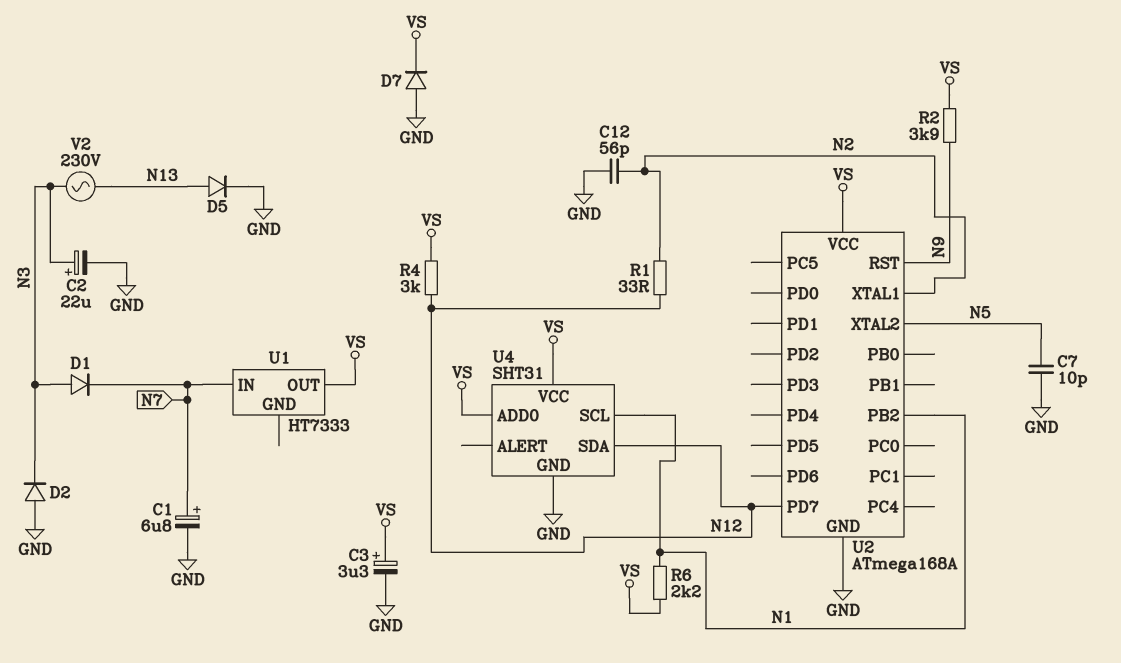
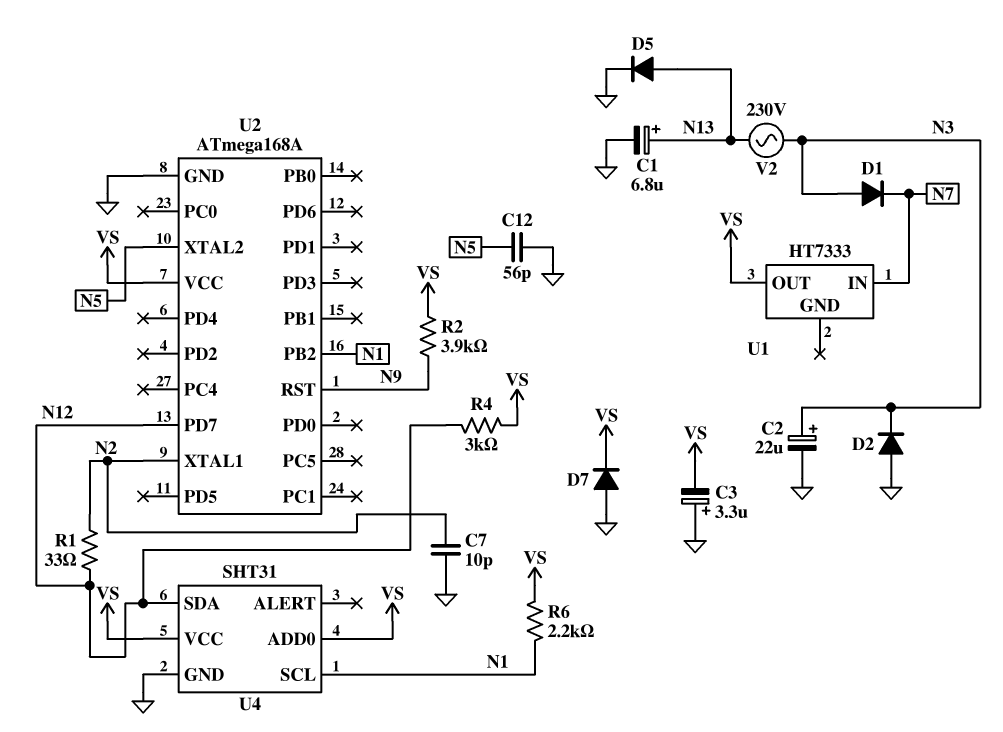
C1: 6.8uF (plus N7, minus GND) -> 6.8uF (plus N13, minus GND)
C3: 3.3uF (plus VS, minus GND) -> 3.3uF (plus GND, minus VS)
C7: 10pF (GND, N5) -> 10pF (GND, N2)
C12: 56pF (GND, N2) -> 56pF (GND, N5)

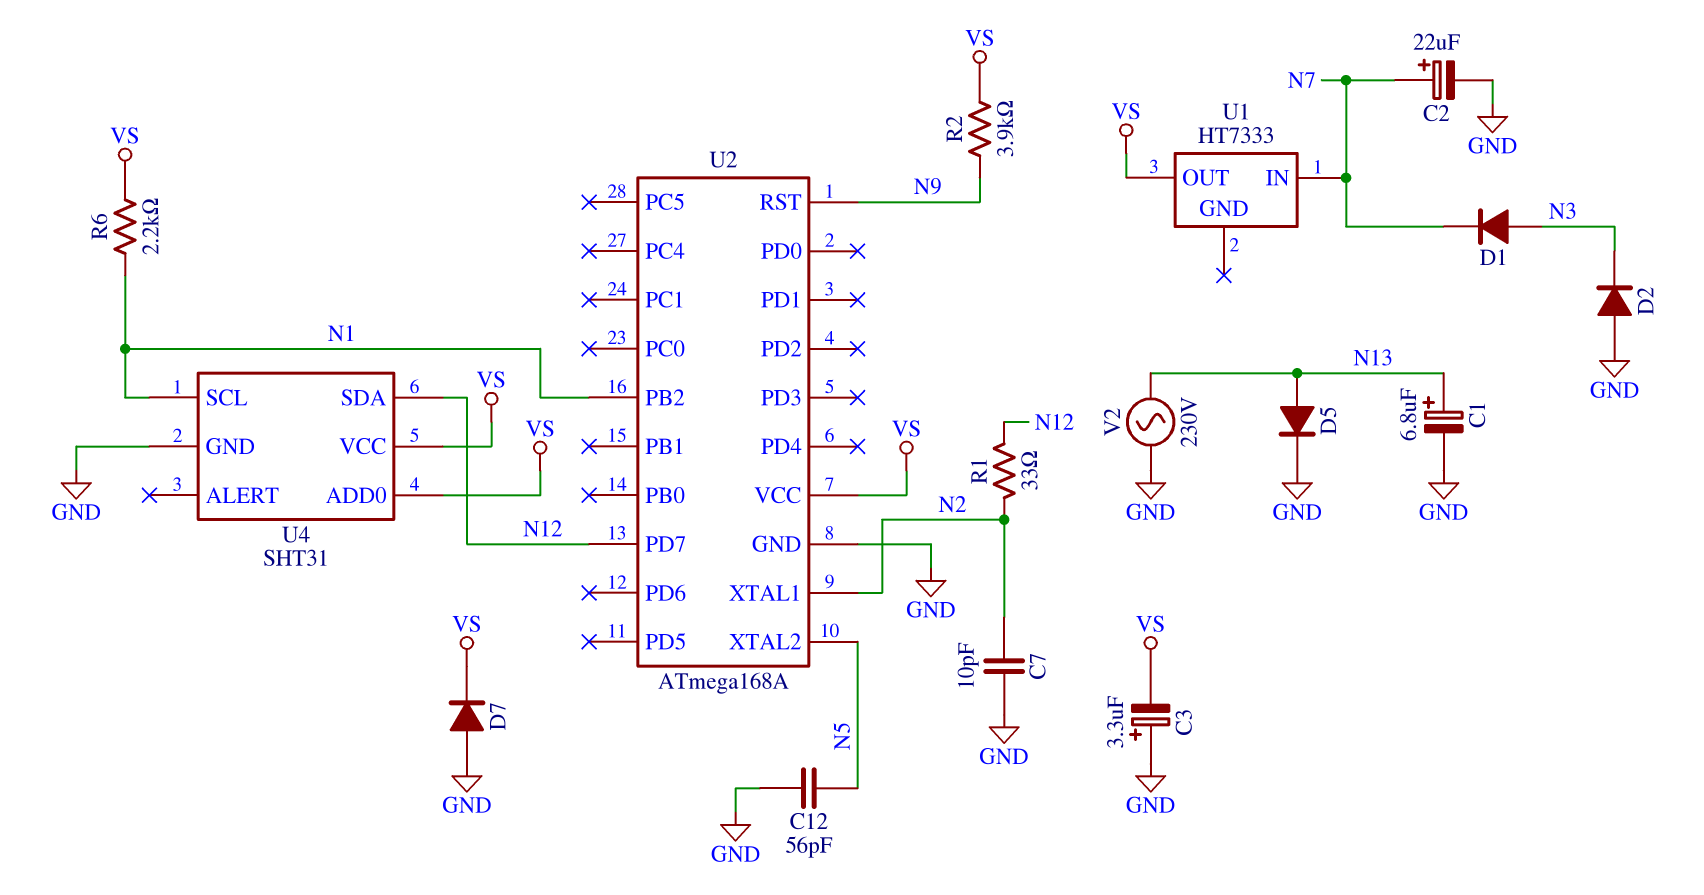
C2: 22uF (plus N3, minus GND) -> 22uF (plus N7, minus GND)
R4: 3k (N12, VS) -> none
V2: AC 230V (N3, N13) -> AC 230V (GND, N13)

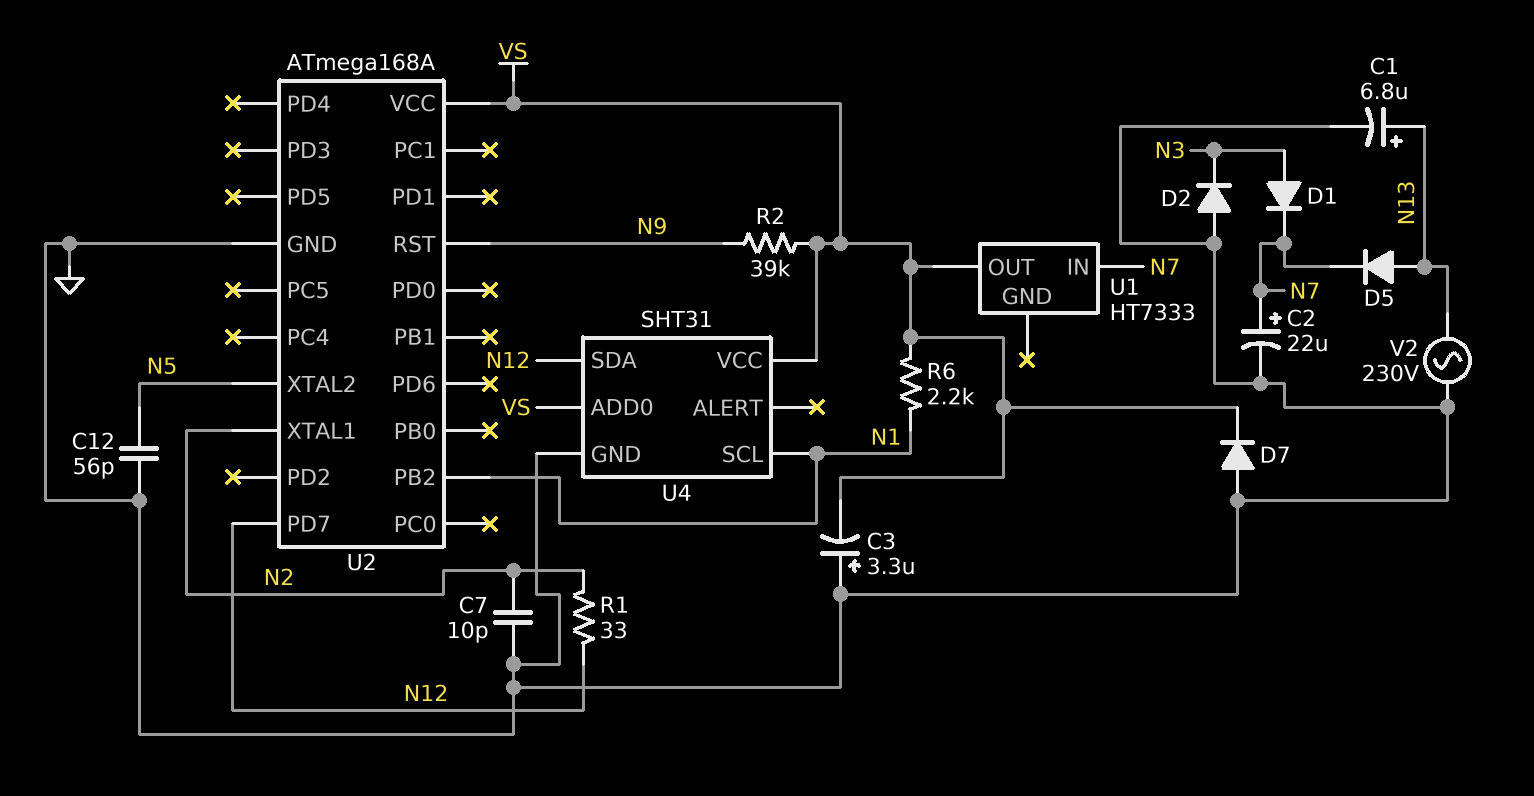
D5: diode (A N13, K GND) -> diode (A N13, K N7)
R2: 3.9k (N9, VS) -> 39k (N9, VS)

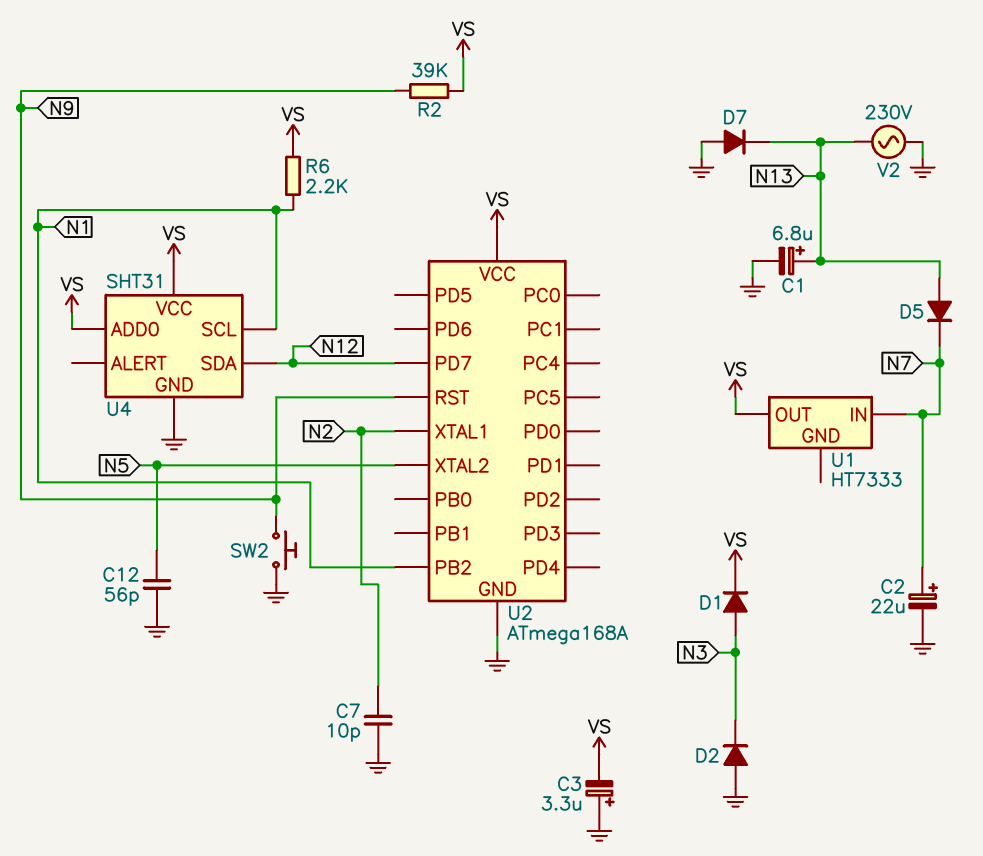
D1: diode (A N3, K N7) -> diode (A N3, K VS)
D7: diode (A GND, K VS) -> diode (A GND, K N13)
R1: 33 (N2, N12) -> none
SW2: none -> button (GND, N9)

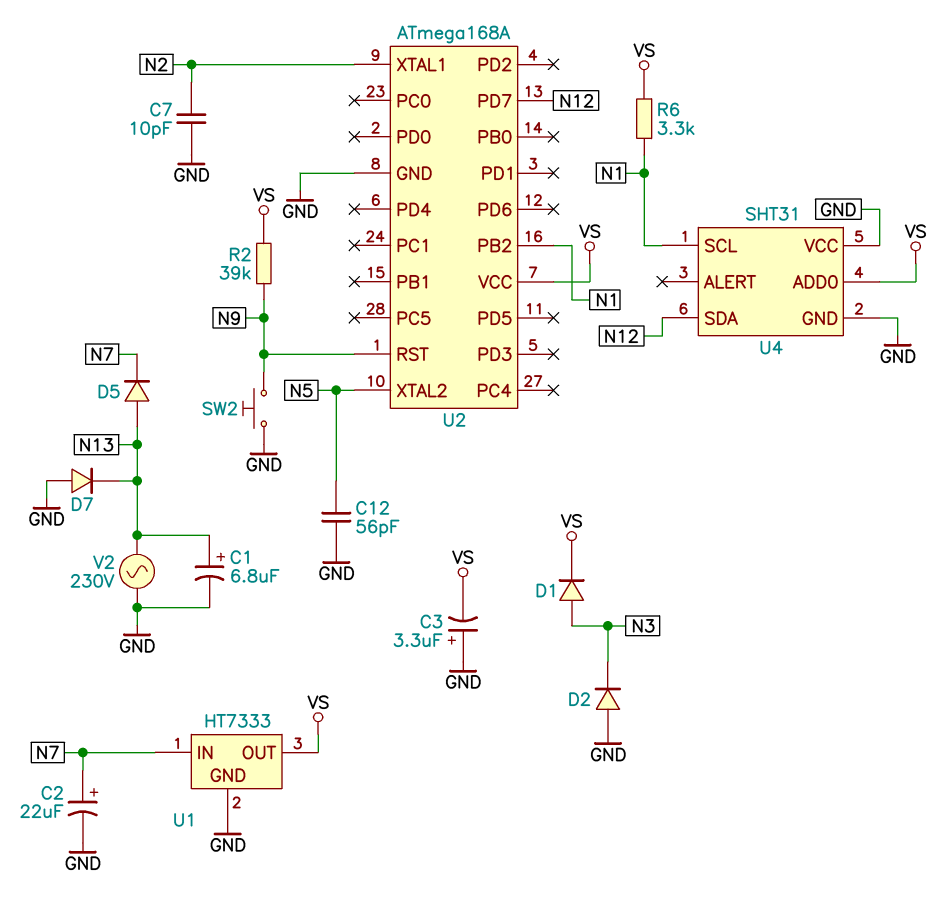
R6: 2.2k (N1, VS) -> 3.3k (N1, VS)
U1 pin GND: none -> GND
U4 pin VCC: VS -> GND

